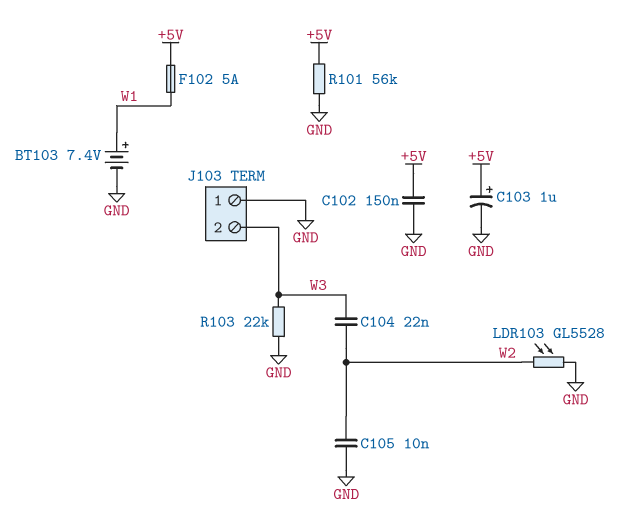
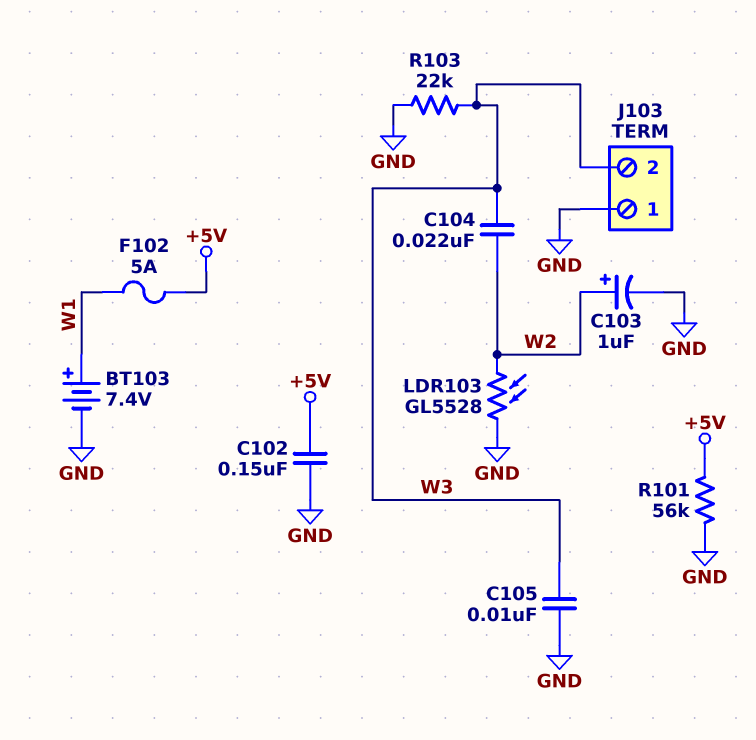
C103: 1uF (plus +5V, minus GND) -> 1uF (plus W2, minus GND)
C105: 10nF (GND, W2) -> 10nF (GND, W3)

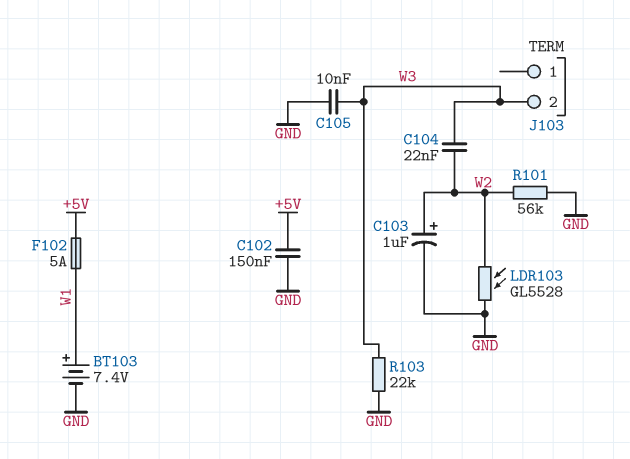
J103 pin 1: GND -> none
R101: 56k (+5V, GND) -> 56k (GND, W2)

